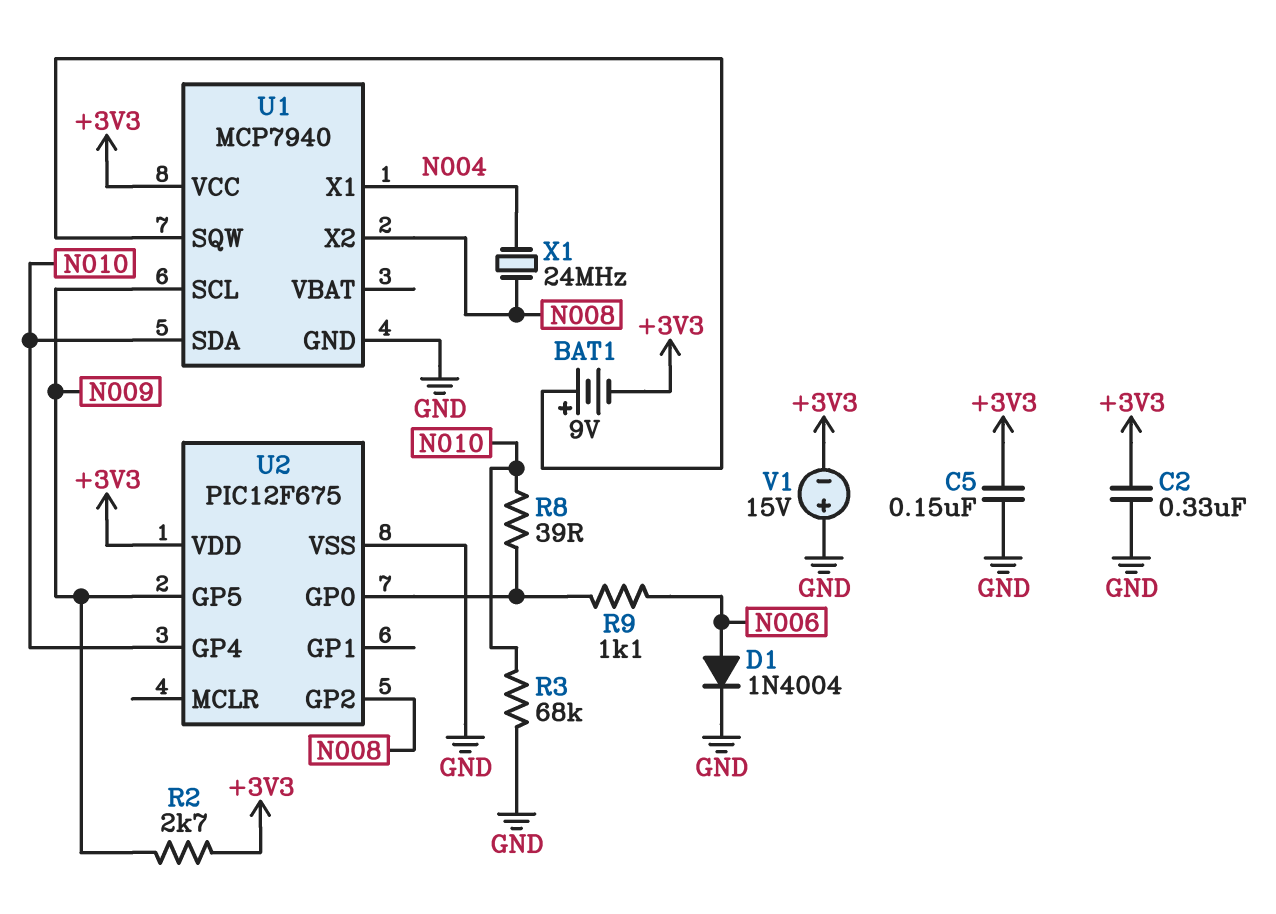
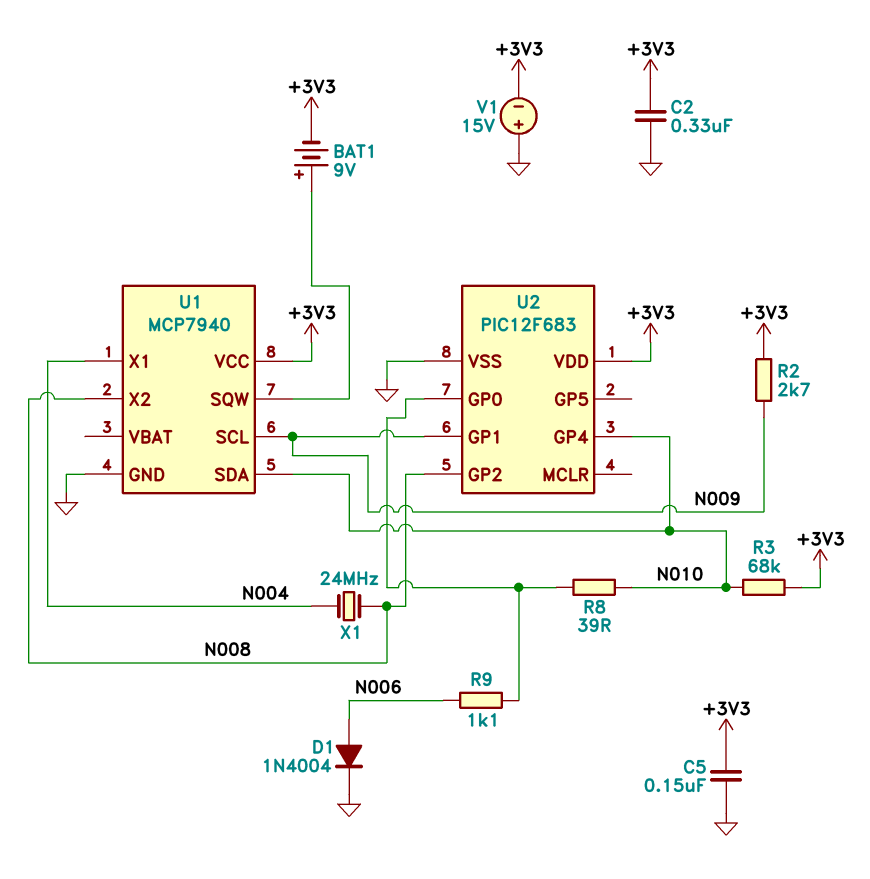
R3: 68k (GND, N010) -> 68k (+3V3, N010)
U2: PIC12F675 -> PIC12F683
U2 pin GP1: none -> N009
U2 pin GP5: N009 -> none

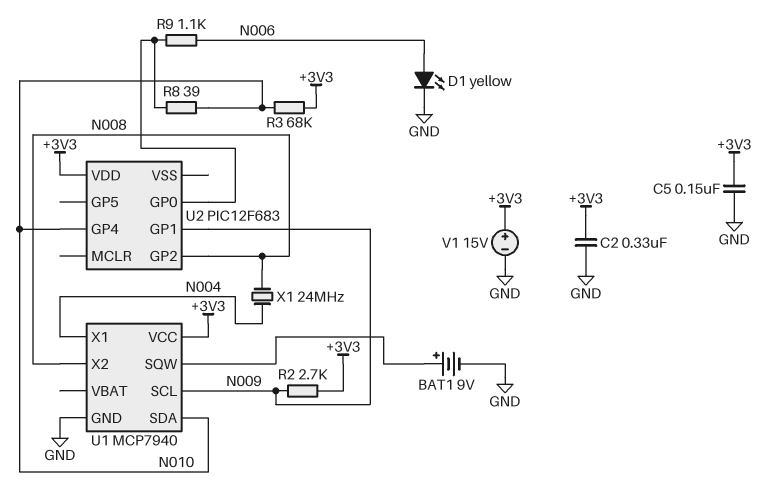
BAT1: 9V (plus U1/SQW, minus +3V3) -> 9V (plus U1/SQW, minus GND)
D1: diode 1N4004 (A N006, K GND) -> LED yellow (A N006, K GND)
U2 pin VSS: GND -> none
V1: 15V (plus GND, minus +3V3) -> 15V (plus +3V3, minus GND)

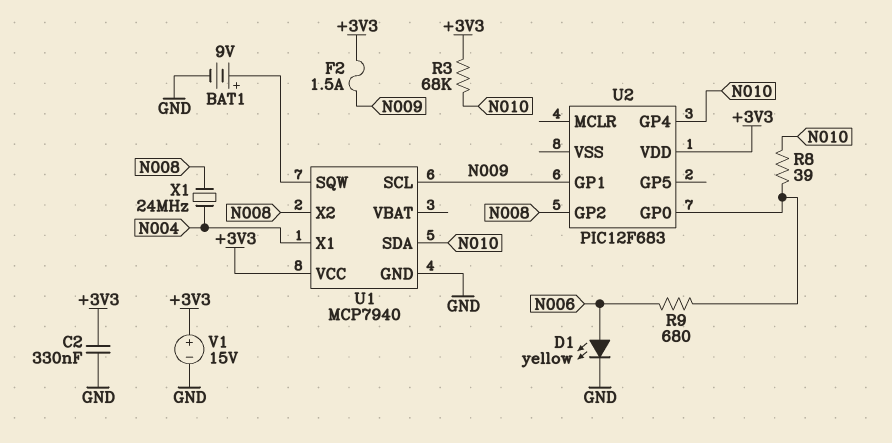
C5: 150nF (+3V3, GND) -> none
F2: none -> 1.5A (+3V3, N009)
R2: 2.7k (+3V3, N009) -> none
R9: 1.1k (N006, U2/GP0) -> 680 (N006, U2/GP0)

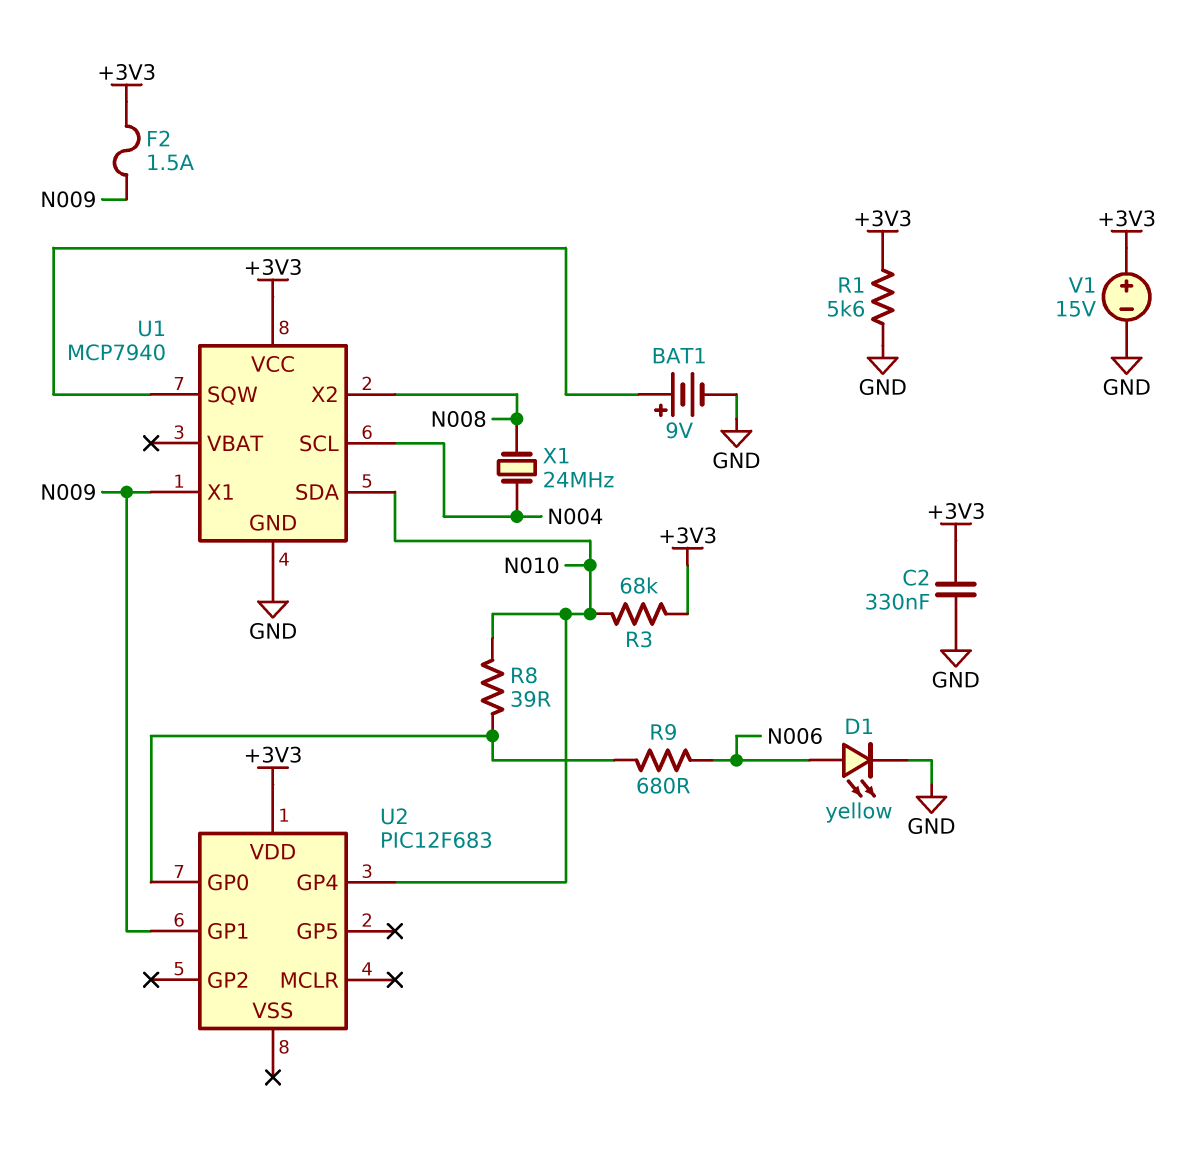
R1: none -> 5.6k (+3V3, GND)
U1 pin SCL: N009 -> N004
U1 pin X1: N004 -> N009
U2 pin GP2: N008 -> none

